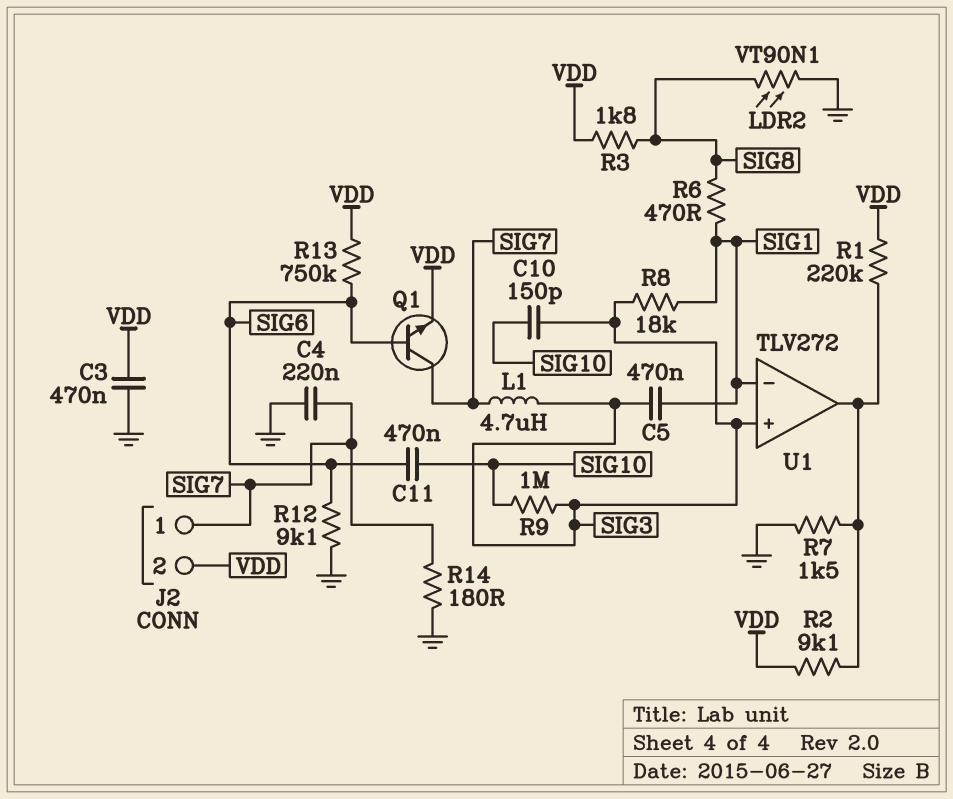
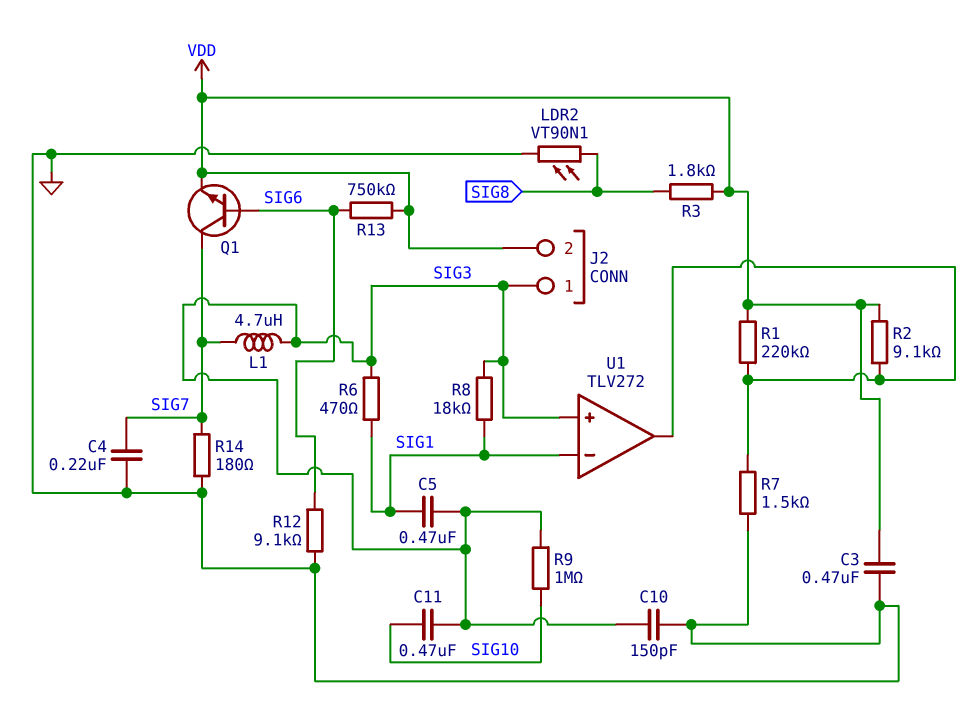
C10: 150pF (SIG3, SIG10) -> 150pF (GND, SIG3)
C11: 470nF (SIG6, SIG10) -> 470nF (SIG3, SIG10)
J2 pin 1: SIG7 -> SIG3
R6: 470 (SIG1, SIG8) -> 470 (SIG1, SIG3)

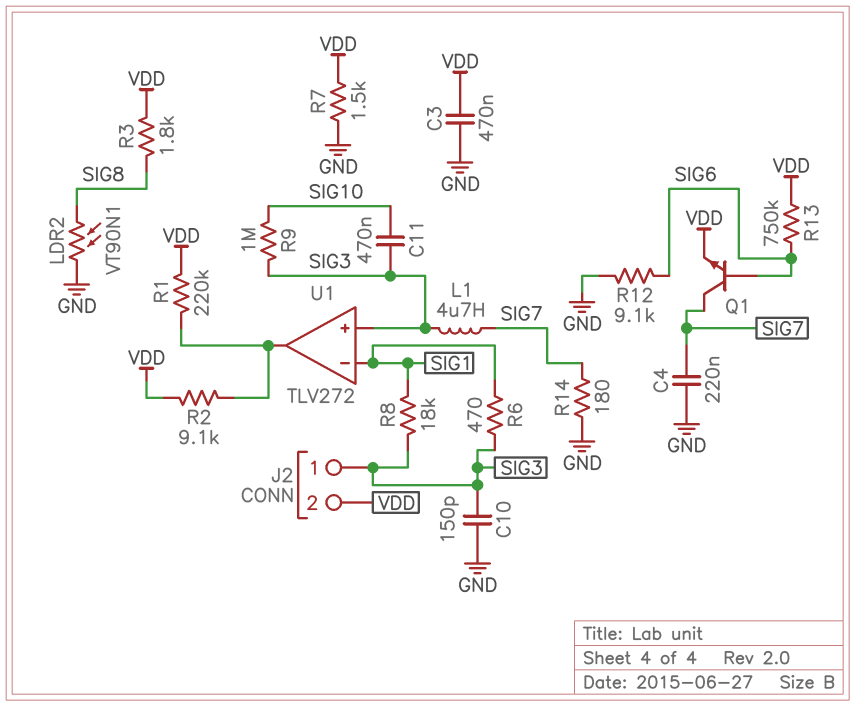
C5: 470nF (SIG1, SIG3) -> none
R7: 1.5k (GND, U1/out) -> 1.5k (GND, VDD)

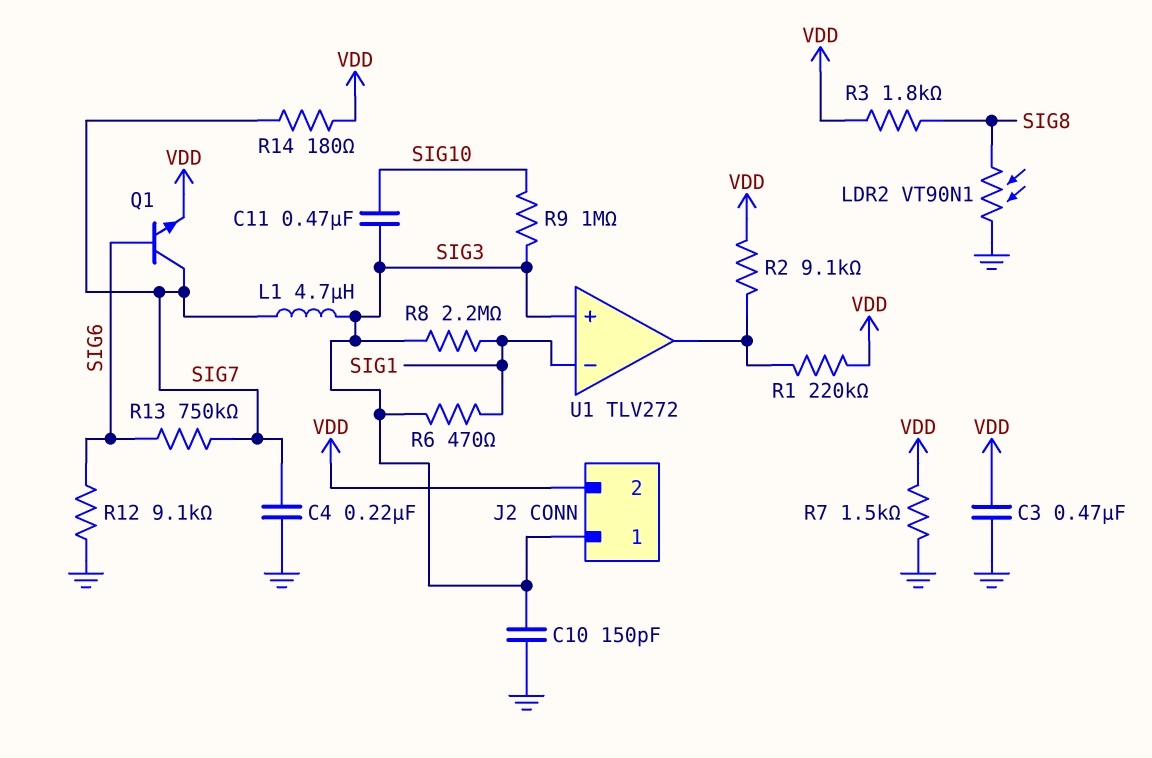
R8: 18k (SIG1, SIG3) -> 2.2M (SIG1, SIG3)
R13: 750k (SIG6, VDD) -> 750k (SIG6, SIG7)
R14: 180 (GND, SIG7) -> 180 (SIG7, VDD)

